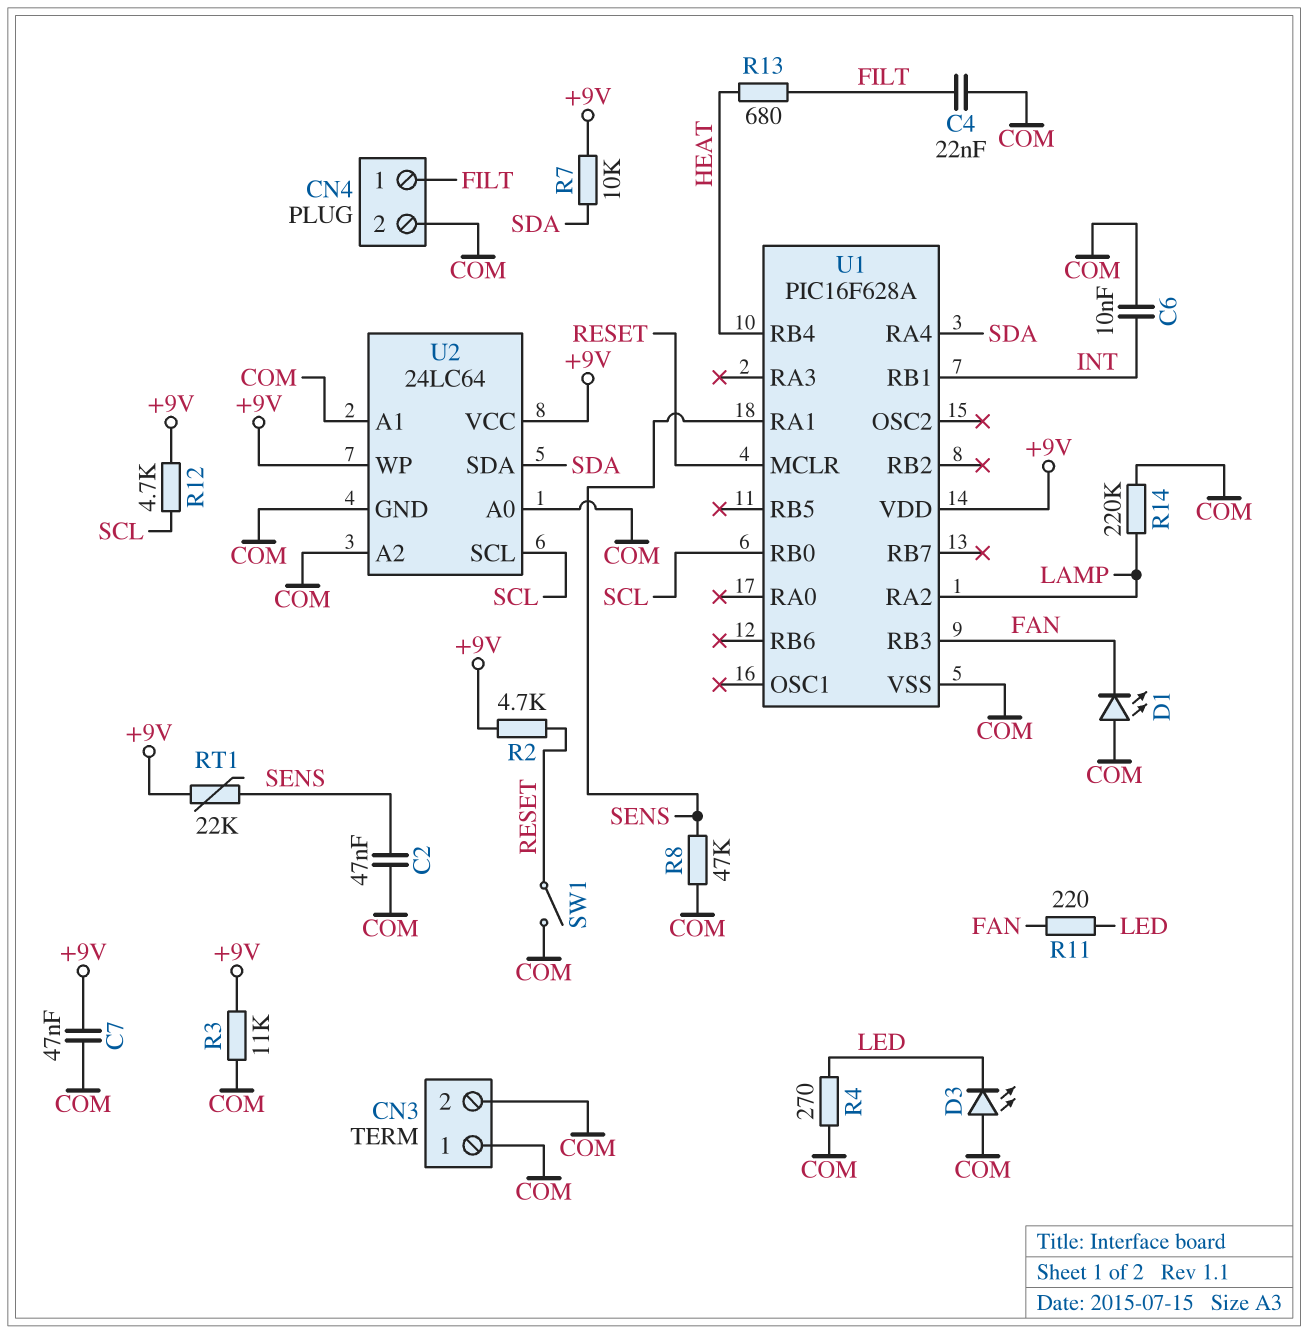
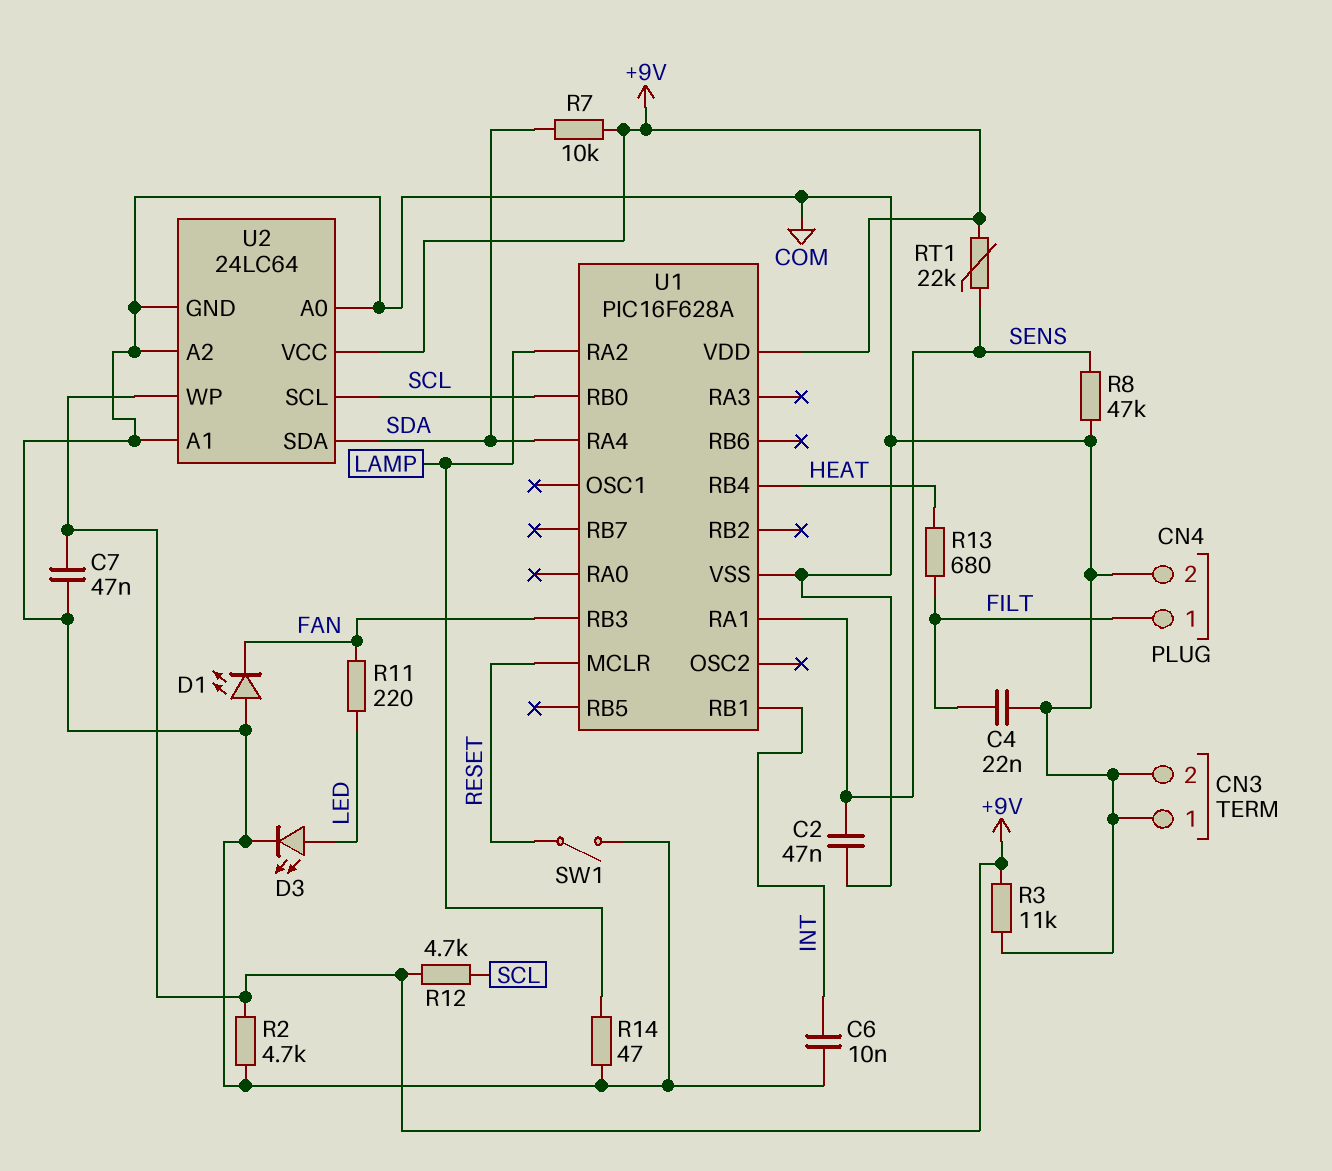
D3: LED (A COM, K LED) -> LED (A LED, K COM)
R2: 4.7k (+9V, RESET) -> 4.7k (+9V, COM)
R4: 270 (COM, LED) -> none
R14: 220k (COM, LAMP) -> 47 (COM, LAMP)

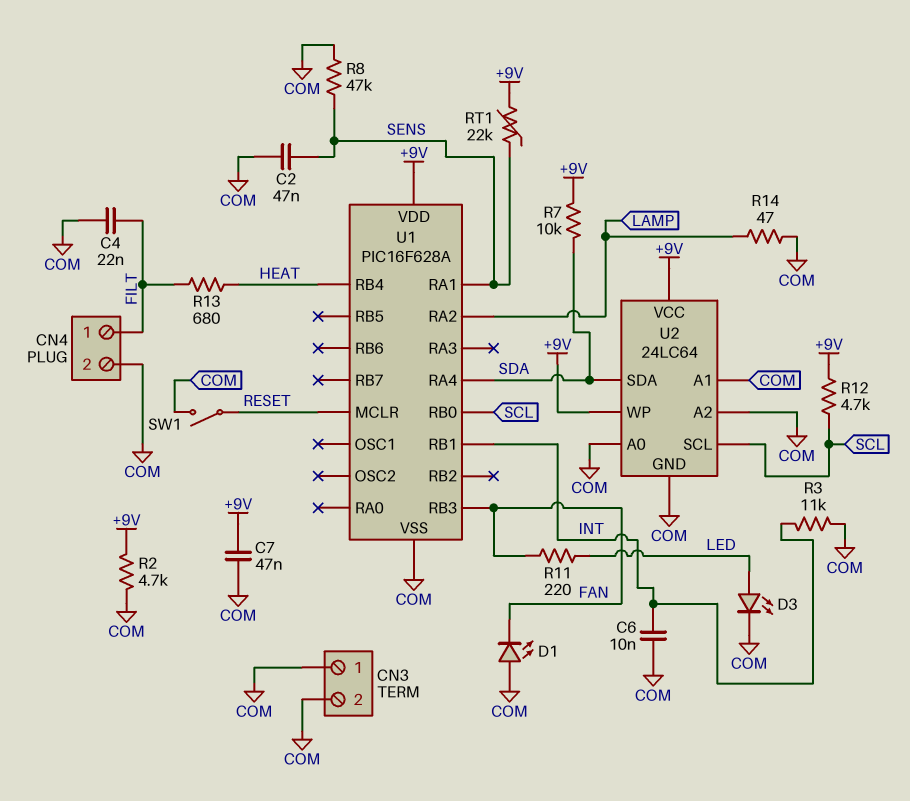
R3: 11k (+9V, COM) -> 11k (COM, INT)

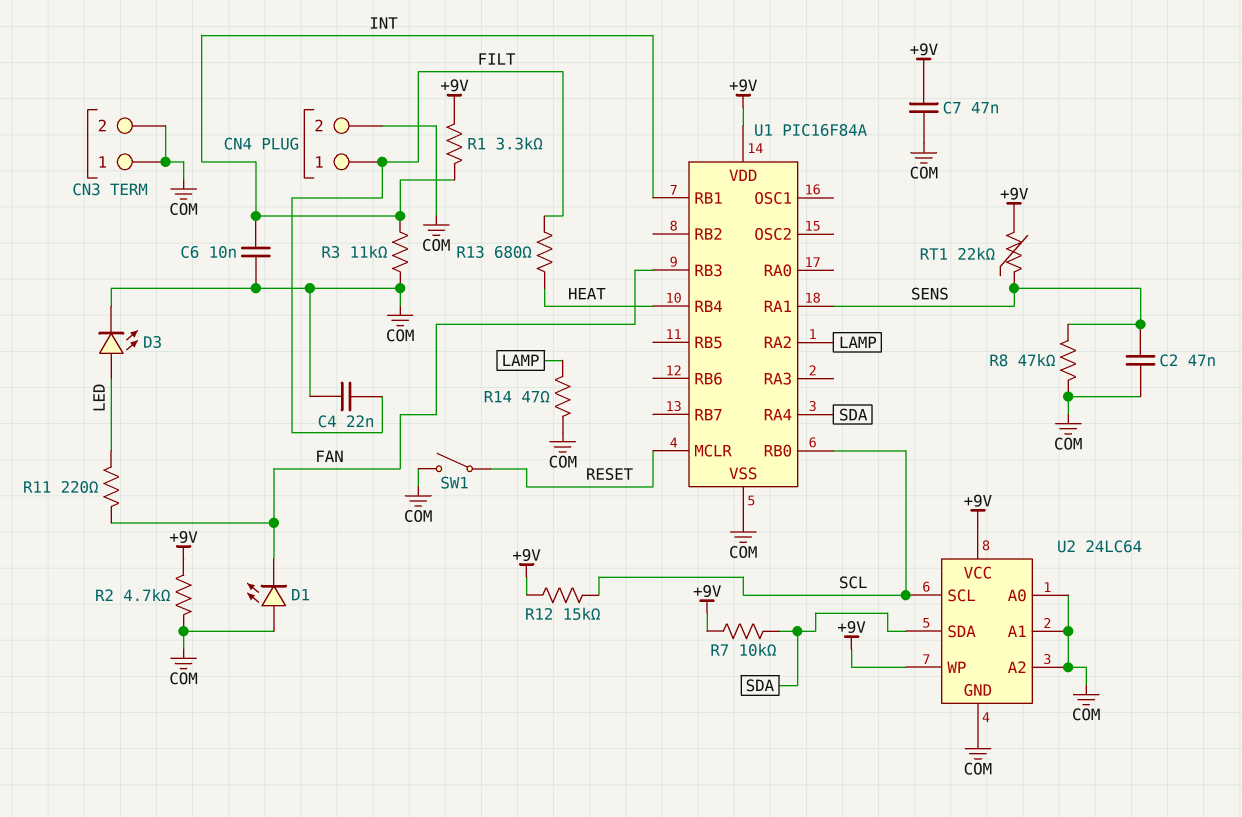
R1: none -> 3.3k (+9V, INT)
R12: 4.7k (+9V, SCL) -> 15k (+9V, SCL)
U1: PIC16F628A -> PIC16F84A

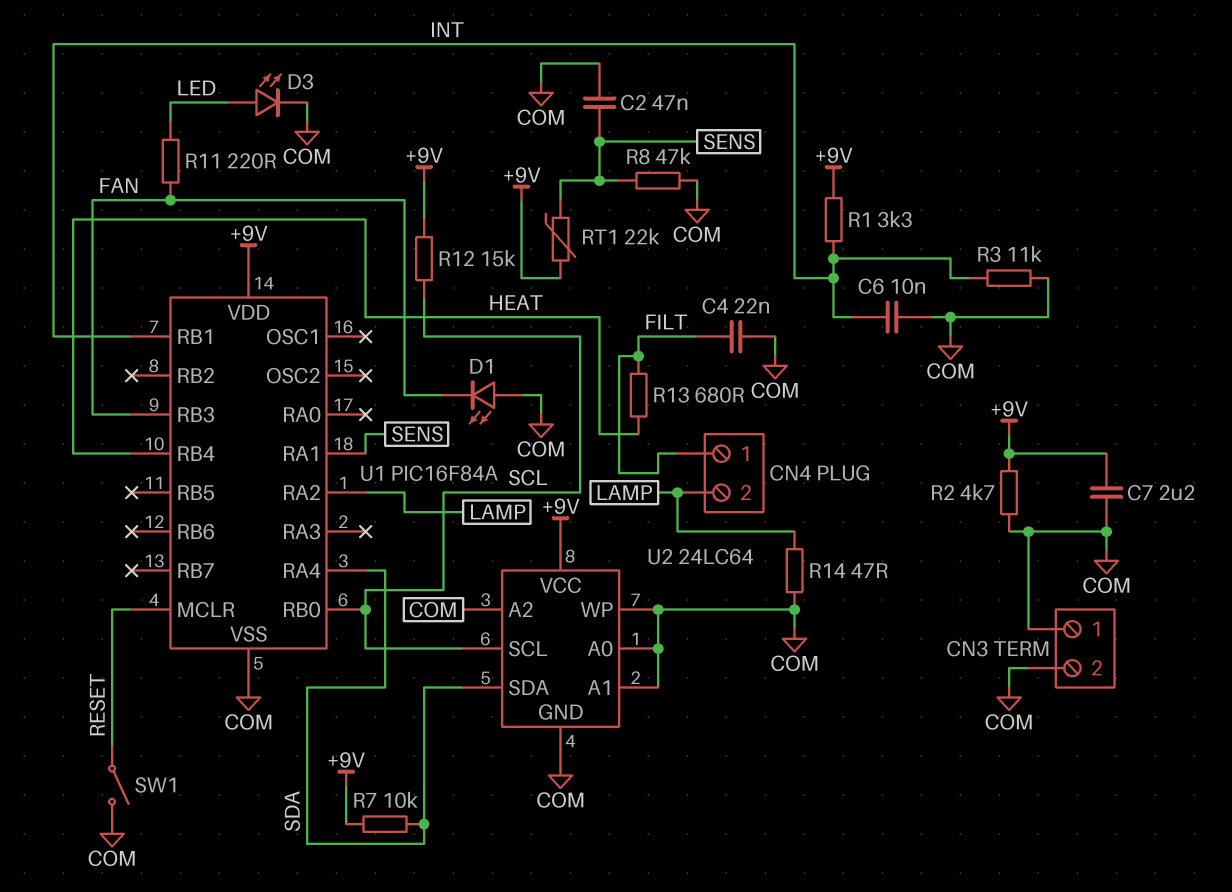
C7: 47nF (+9V, COM) -> 2.2uF (+9V, COM)
CN4 pin 2: COM -> LAMP
U2 pin WP: +9V -> COM

